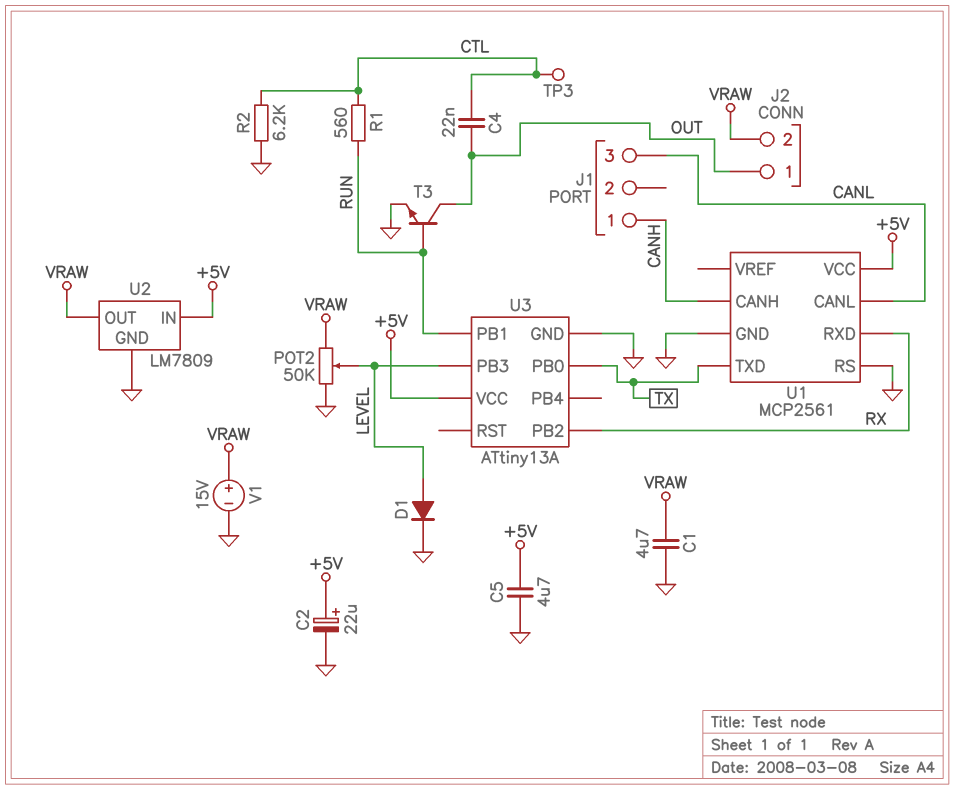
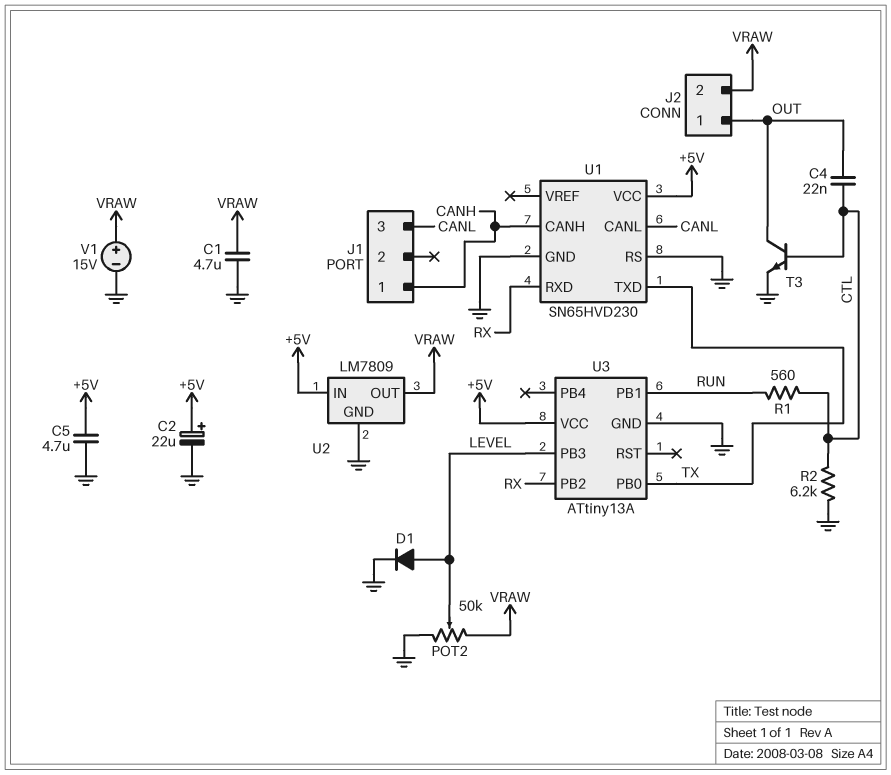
T3: NPN (B RUN, C OUT, E GND) -> NPN (B CTL, C OUT, E GND)
TP3: test point (CTL) -> none
U1: MCP2561 -> SN65HVD230

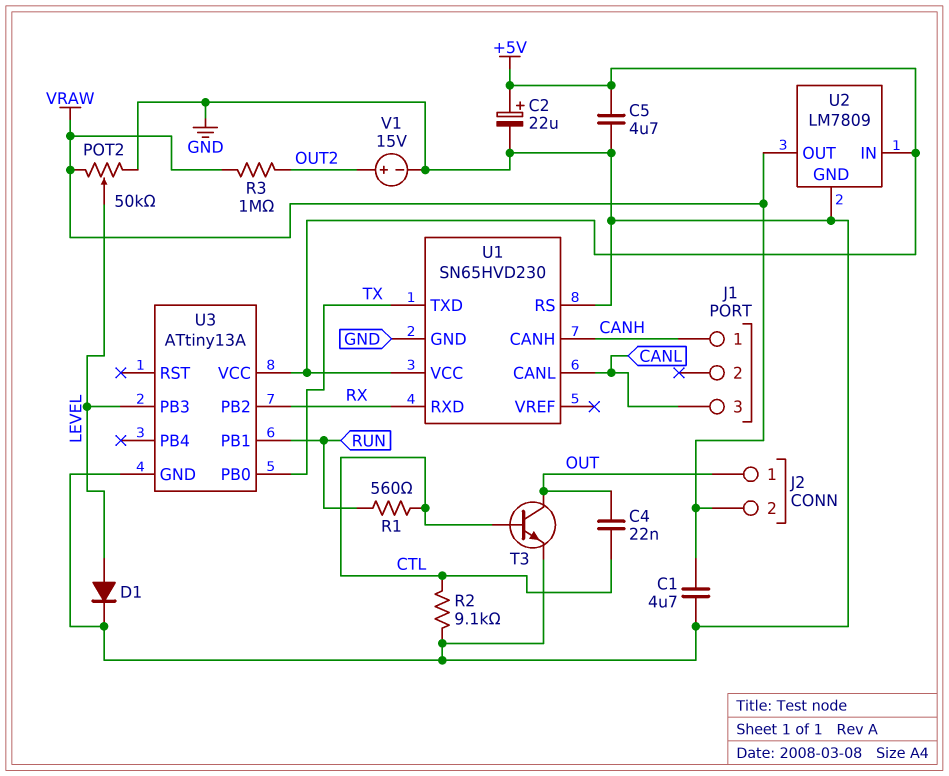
R2: 6.2k (CTL, GND) -> 9.1k (CTL, GND)
R3: none -> 1M (OUT2, VRAW)
V1: 15V (plus VRAW, minus GND) -> 15V (plus OUT2, minus GND)

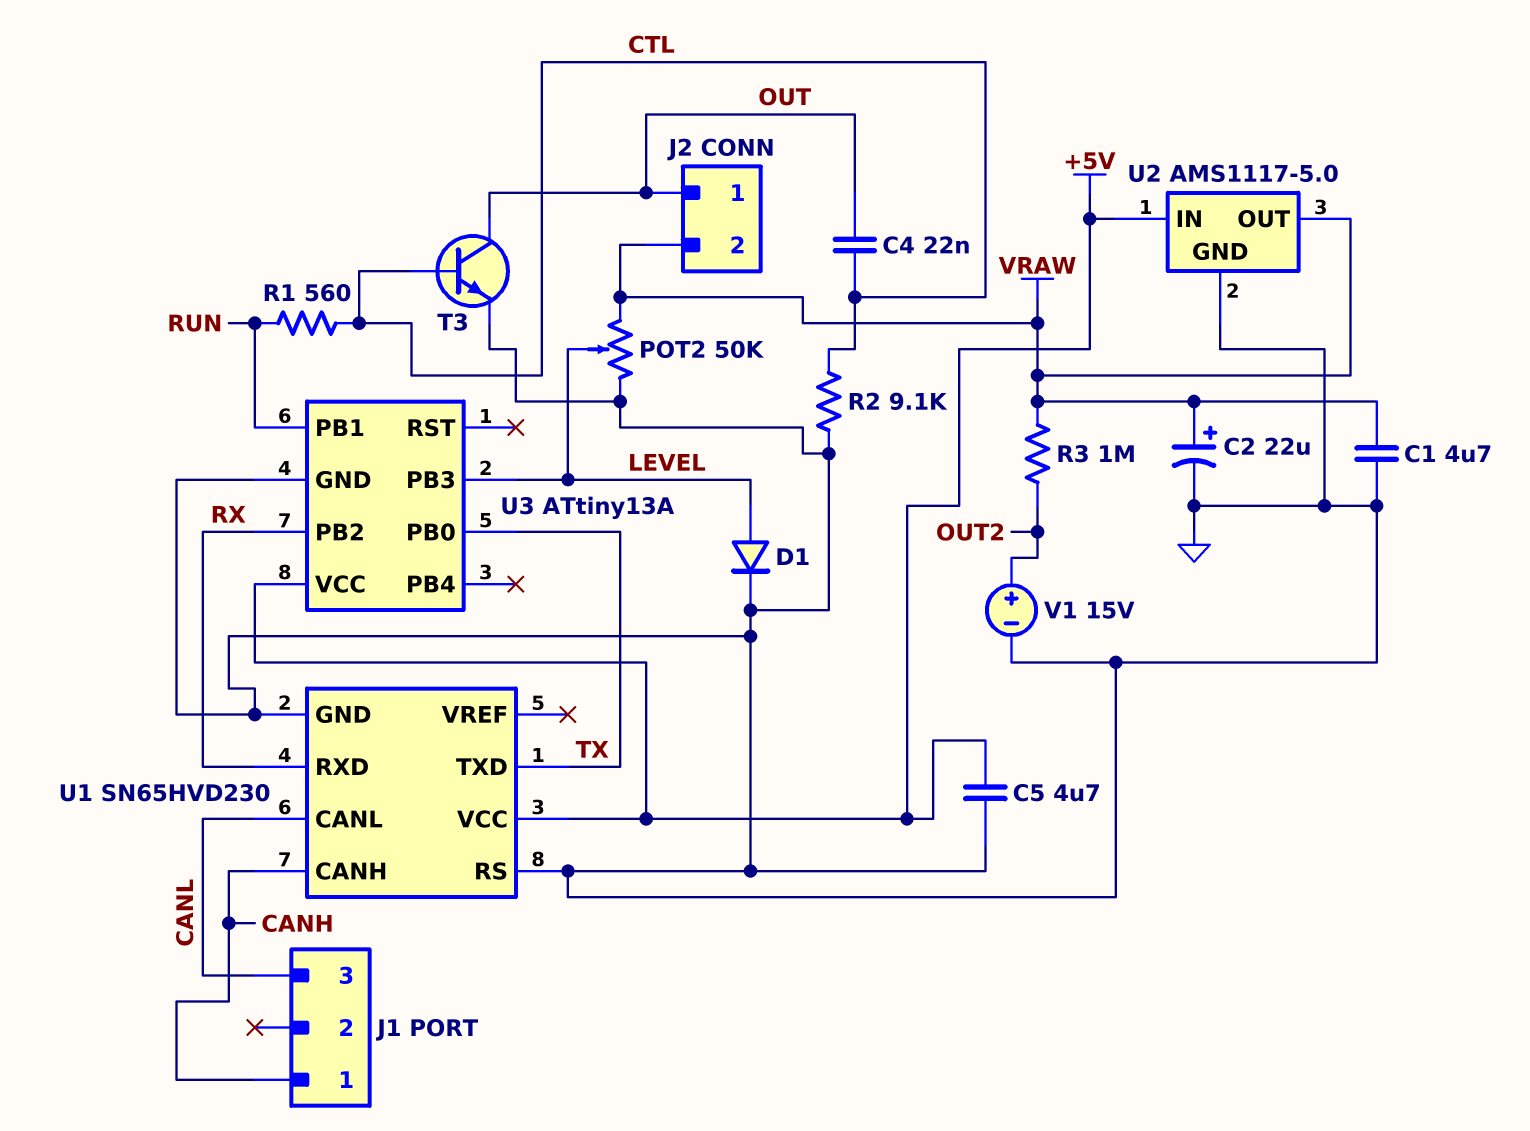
C2: 22uF (plus +5V, minus GND) -> 22uF (plus VRAW, minus GND)
U2: LM7809 -> AMS1117-5.0

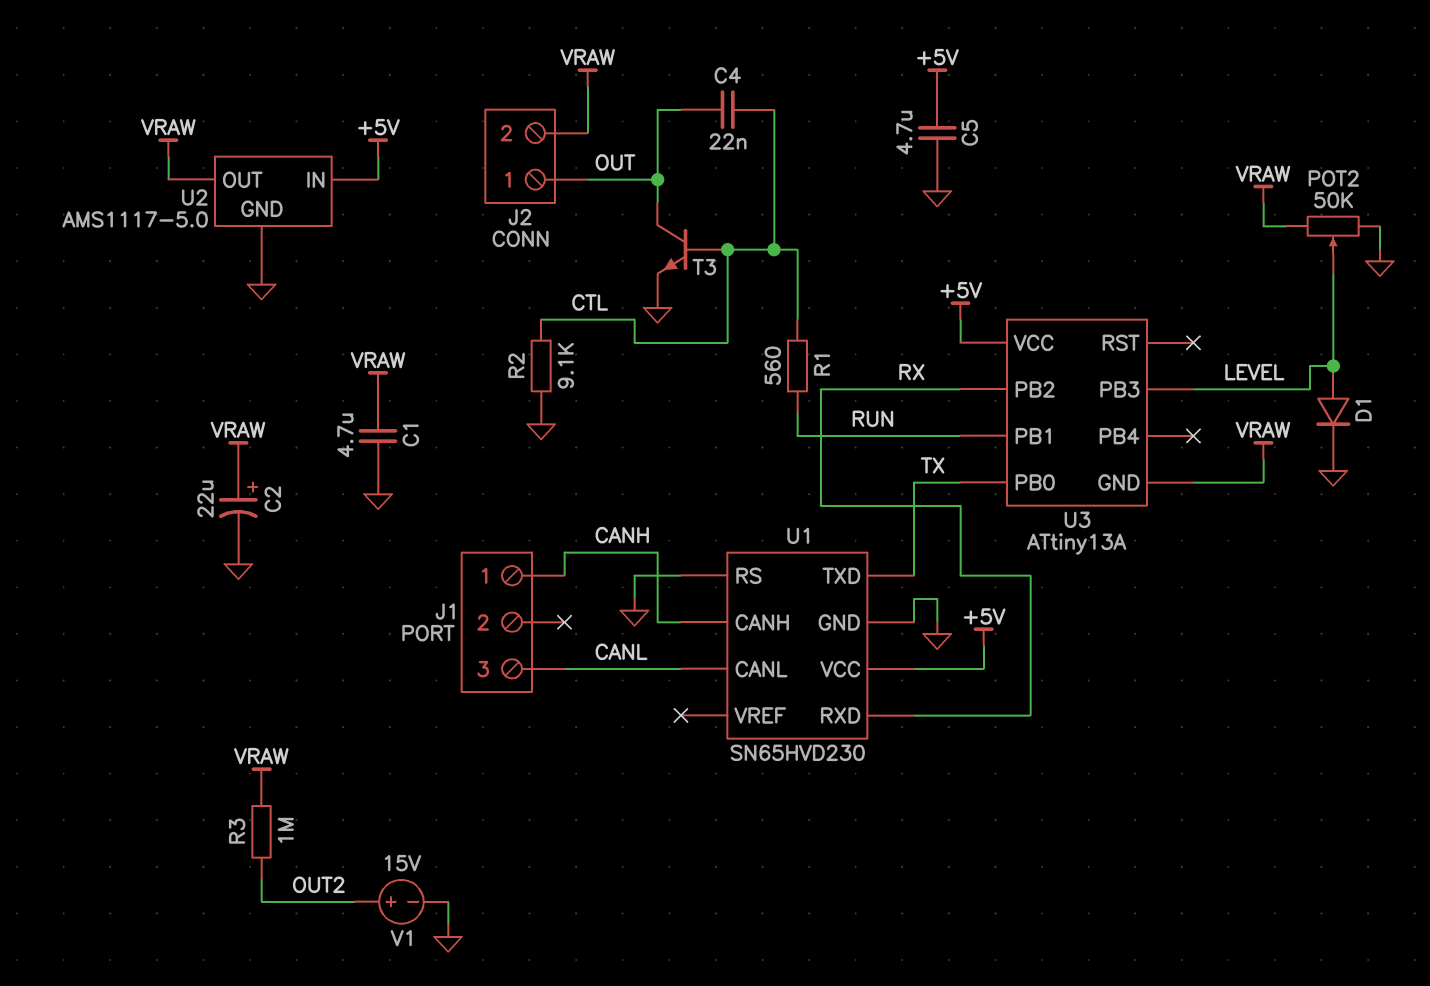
U3 pin GND: GND -> VRAW

